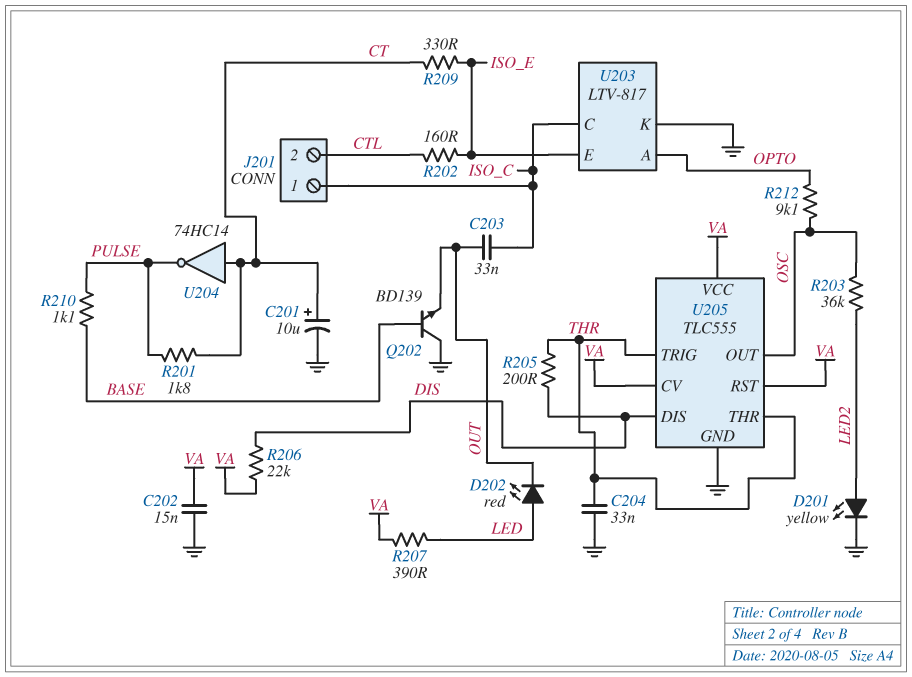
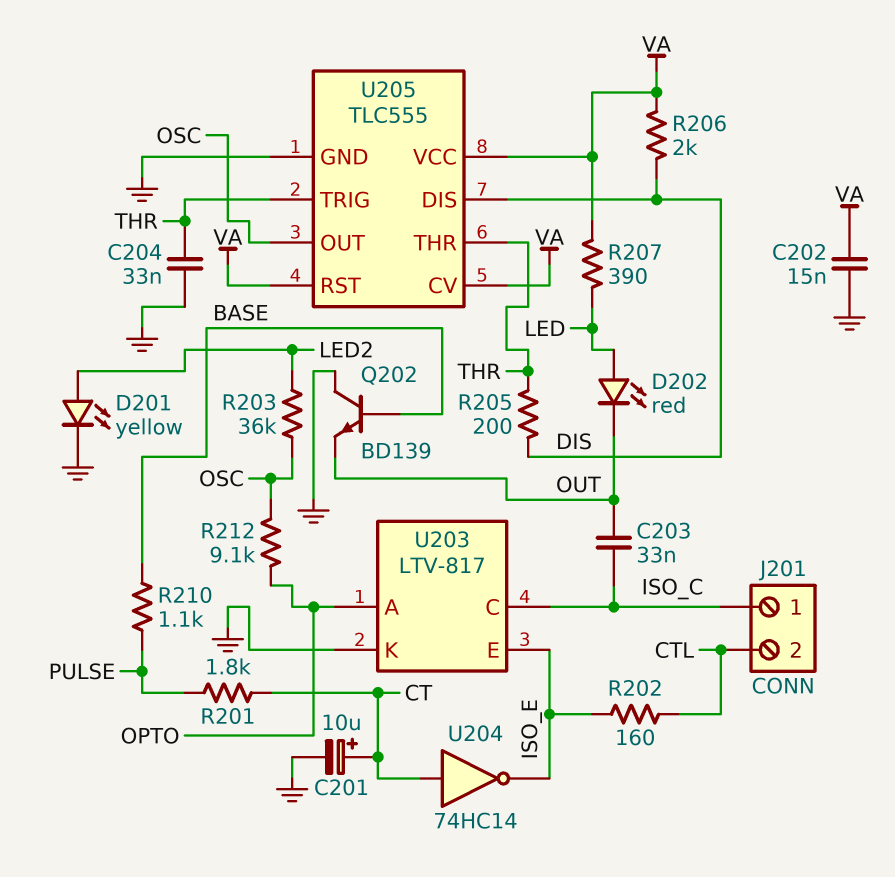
R206: 22k (DIS, VA) -> 2k (DIS, VA)
R209: 330 (CT, ISO_E) -> none
U204: NOT 74HC14 (in CT, out PULSE) -> NOT 74HC14 (in CT, out ISO_E)

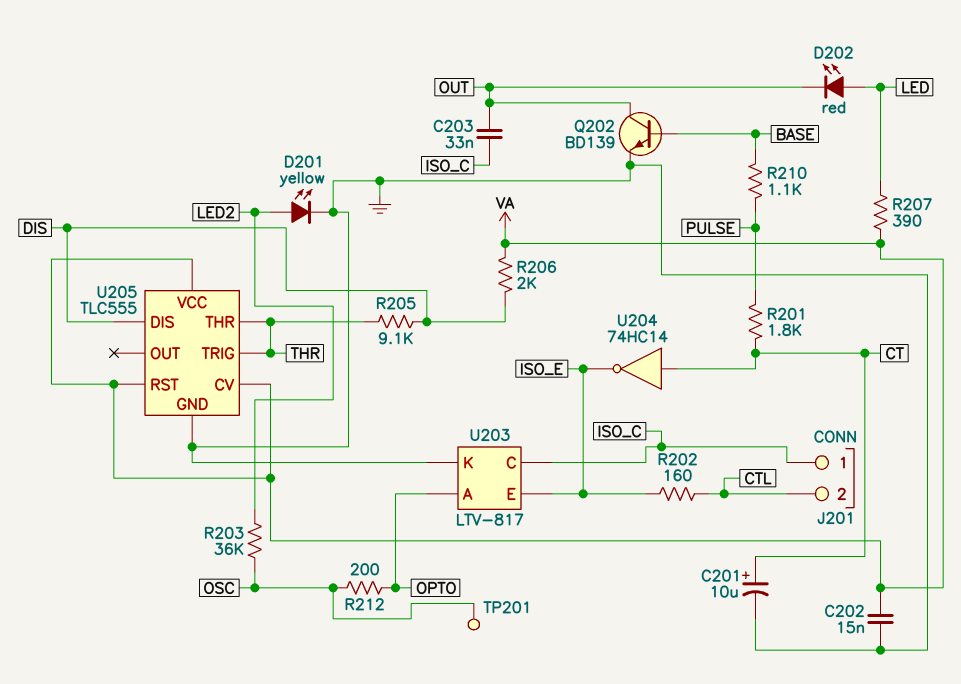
C204: 33nF (GND, THR) -> none
Q202: NPN BD139 (B BASE, C GND, E OUT) -> NPN BD139 (B BASE, C OUT, E GND)
R205: 200 (DIS, THR) -> 9.1k (DIS, THR)
R212: 9.1k (OPTO, OSC) -> 200 (OPTO, OSC)
TP201: none -> test point (OSC)
U205 pin OUT: OSC -> none

